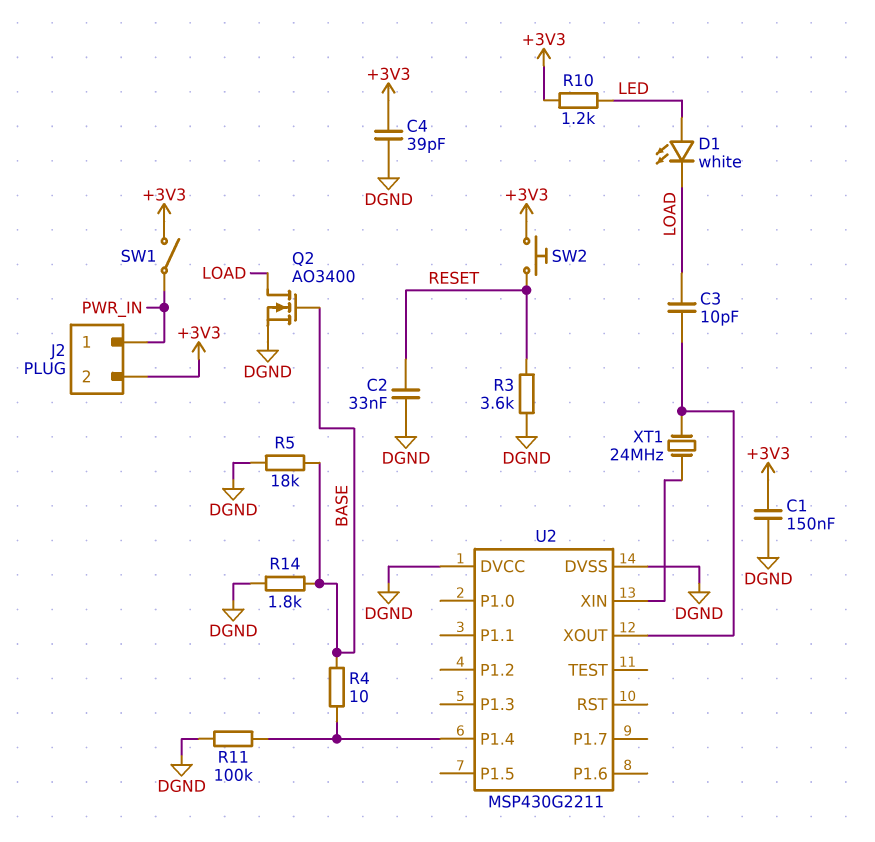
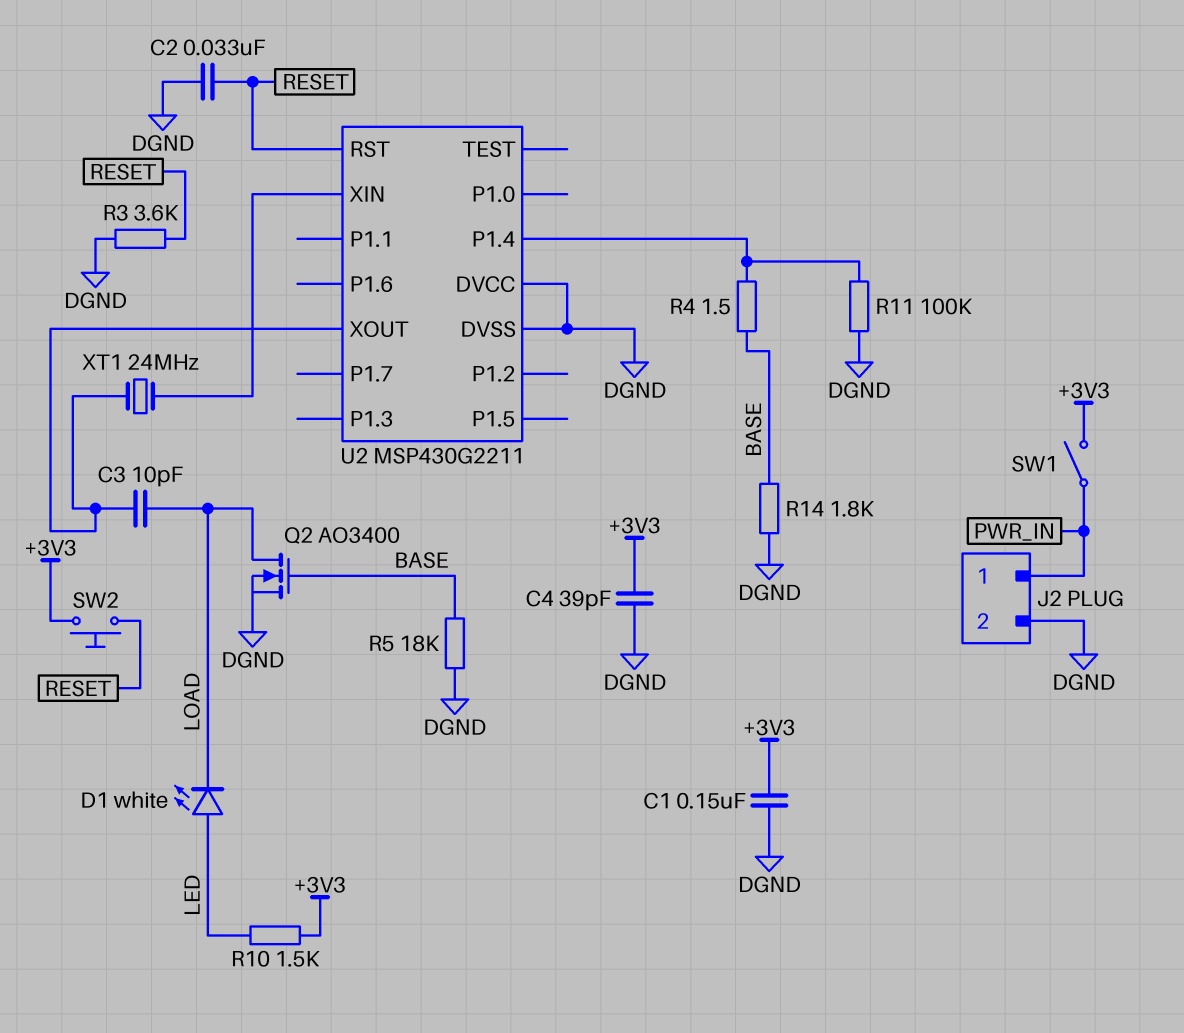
J2 pin 2: +3V3 -> DGND
R4: 10 (BASE, U2/P1.4) -> 1.5 (BASE, U2/P1.4)
R10: 1.2k (+3V3, LED) -> 1.5k (+3V3, LED)
U2 pin RST: none -> RESET

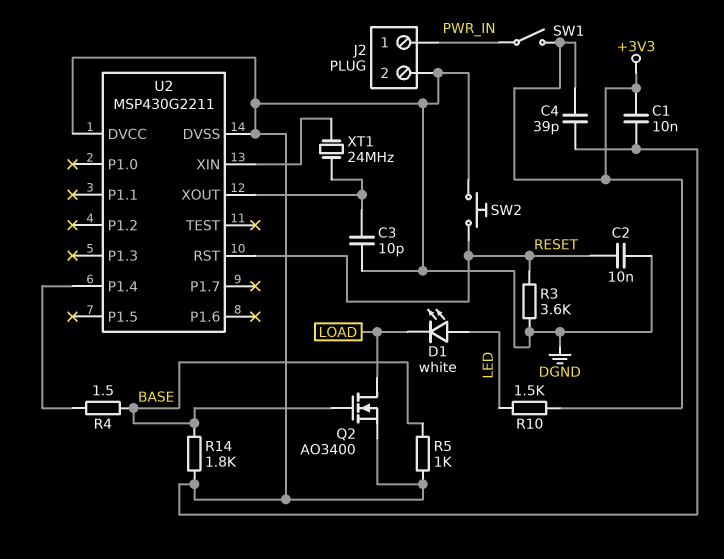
C1: 150nF (+3V3, DGND) -> 10nF (+3V3, DGND)
C2: 33nF (DGND, RESET) -> 10nF (DGND, RESET)
C3: 10pF (LOAD, U2/XOUT) -> 10pF (DGND, U2/XOUT)
R5: 18k (BASE, DGND) -> 1k (BASE, DGND)
R11: 100k (DGND, U2/P1.4) -> none
SW2: button (+3V3, RESET) -> button (DGND, RESET)

